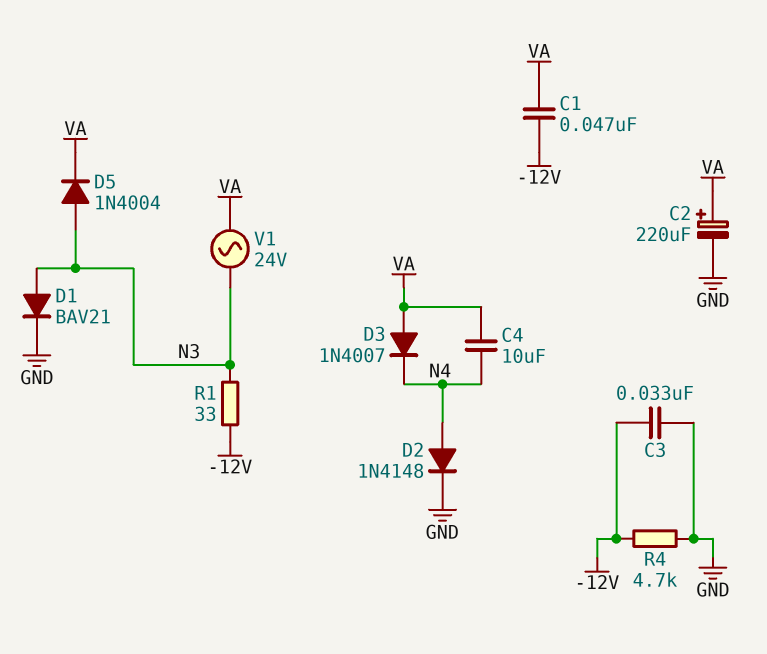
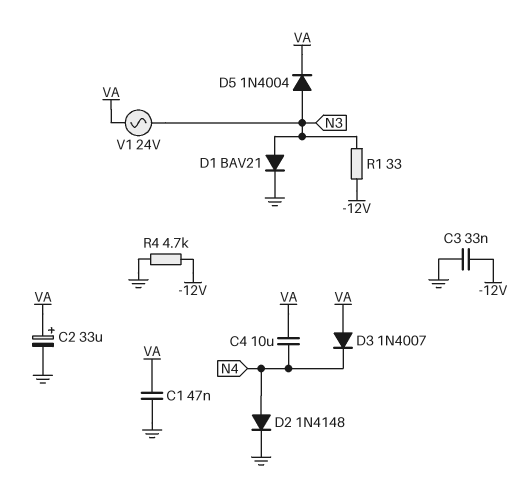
C1: 47nF (-12V, VA) -> 47nF (GND, VA)
C2: 220uF (plus VA, minus GND) -> 33uF (plus VA, minus GND)

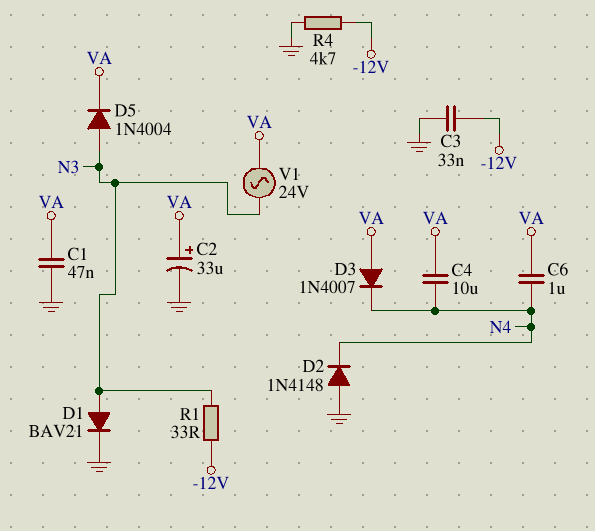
C6: none -> 1uF (N4, VA)
D2: diode 1N4148 (A N4, K GND) -> diode 1N4148 (A GND, K N4)

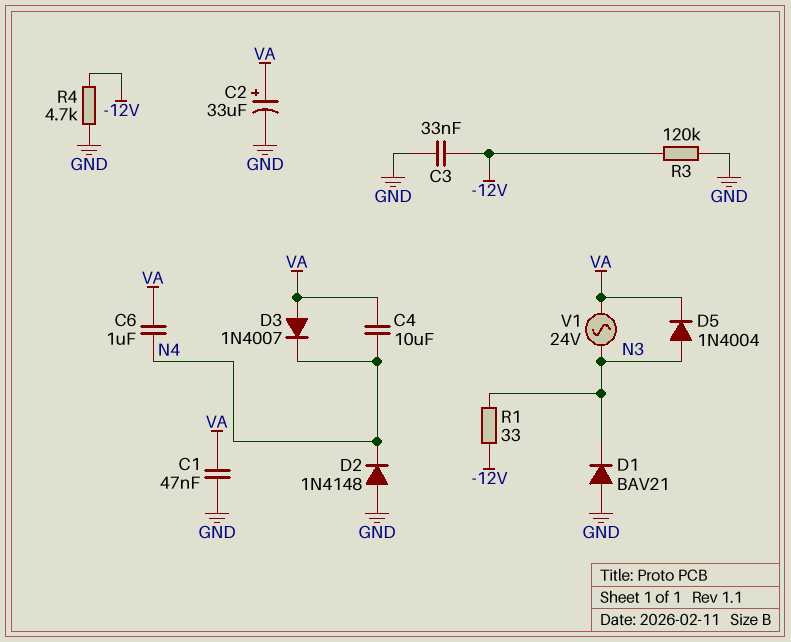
D1: diode BAV21 (A N3, K GND) -> diode BAV21 (A GND, K N3)
R3: none -> 120k (-12V, GND)

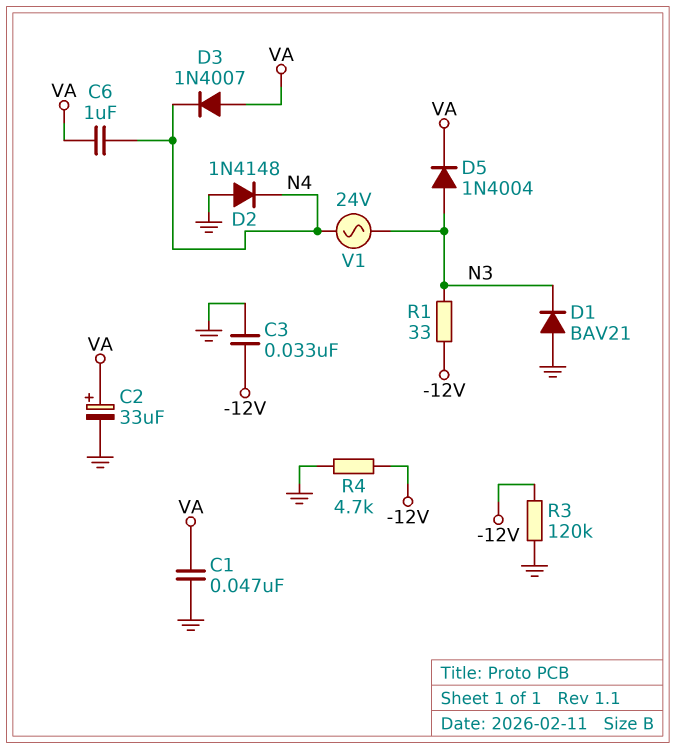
C4: 10uF (N4, VA) -> none
V1: AC 24V (N3, VA) -> AC 24V (N3, N4)

